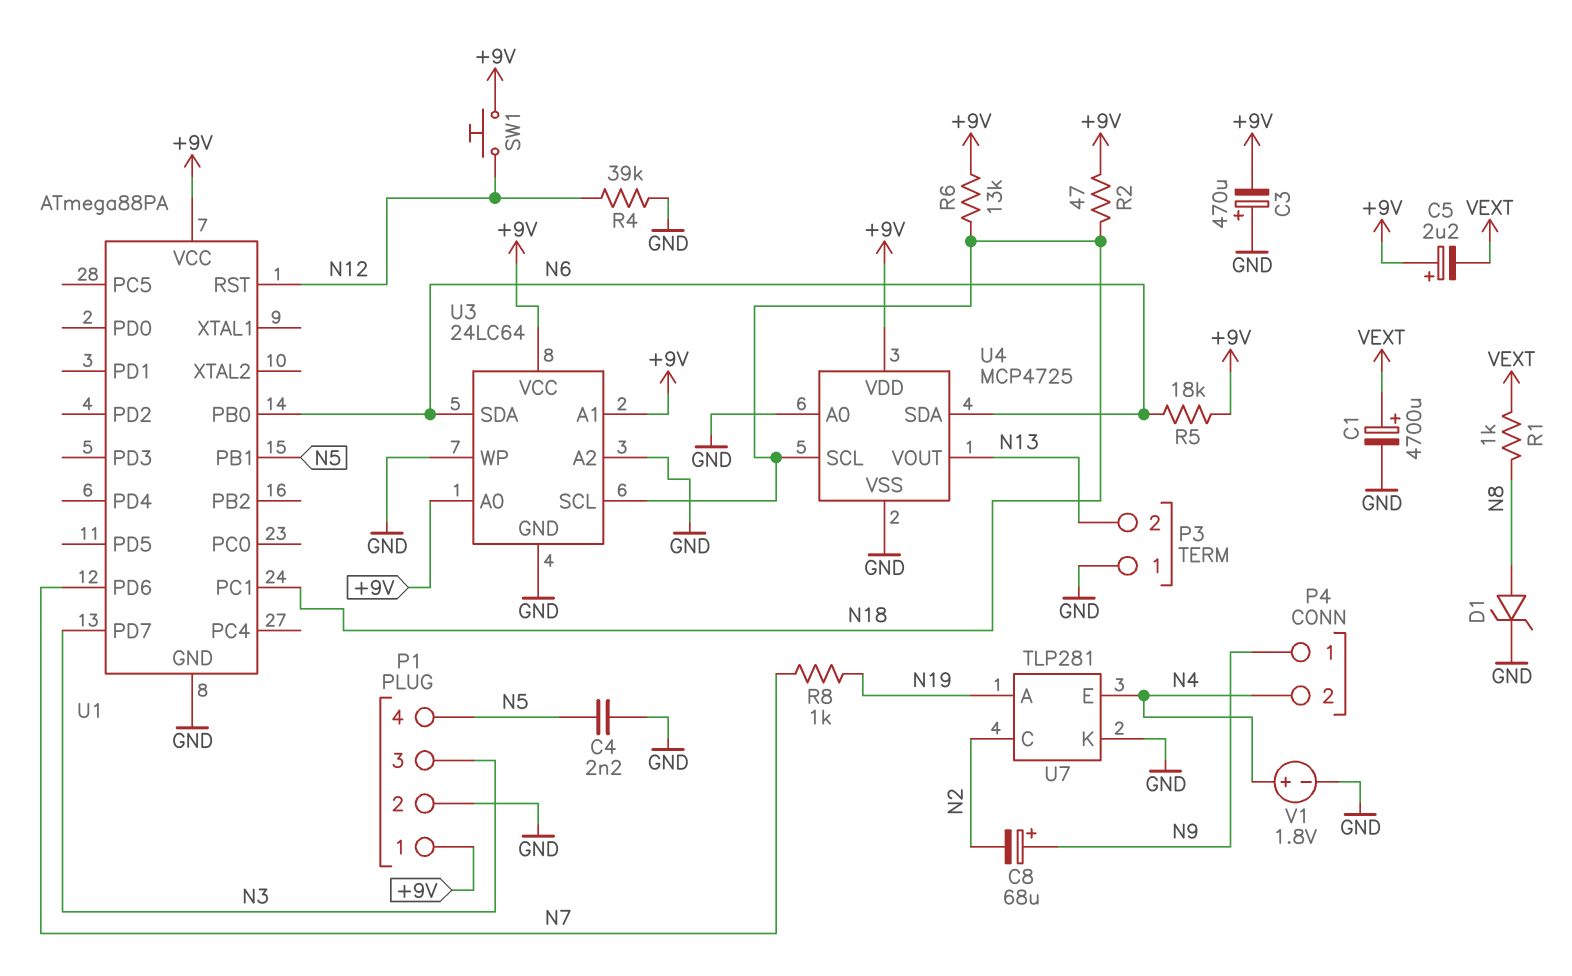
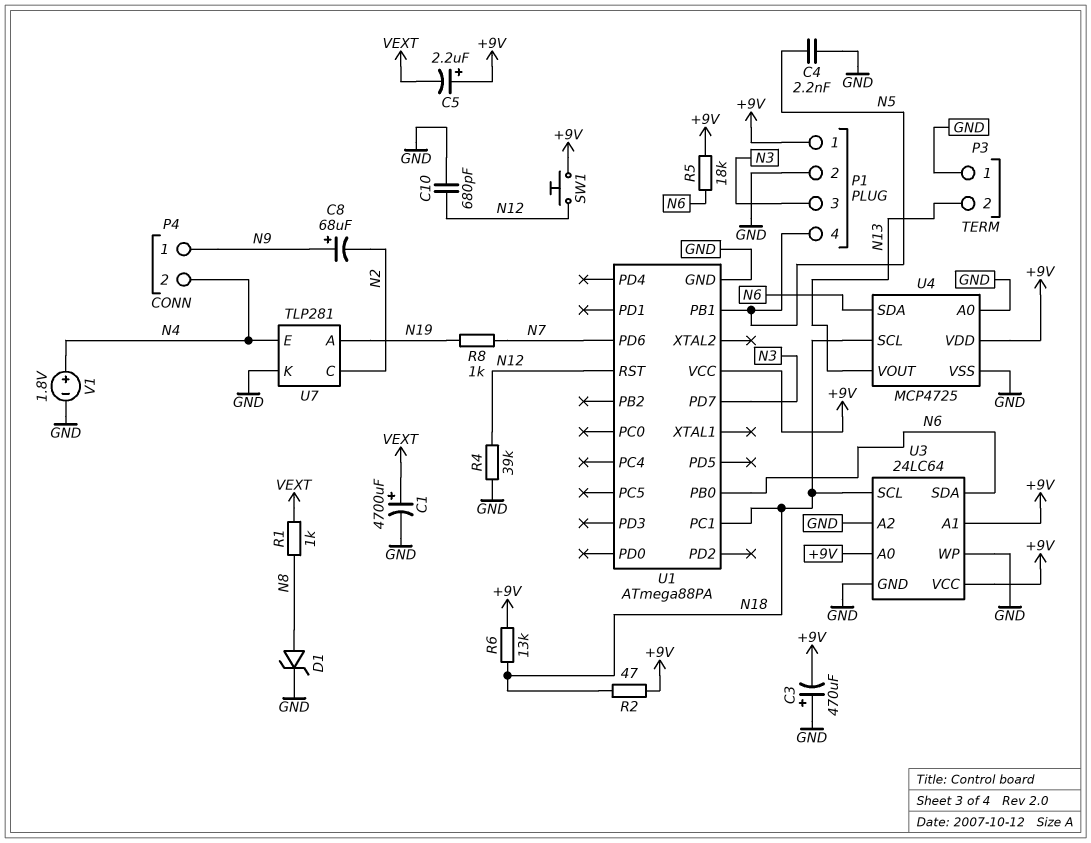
C10: none -> 680pF (GND, N12)

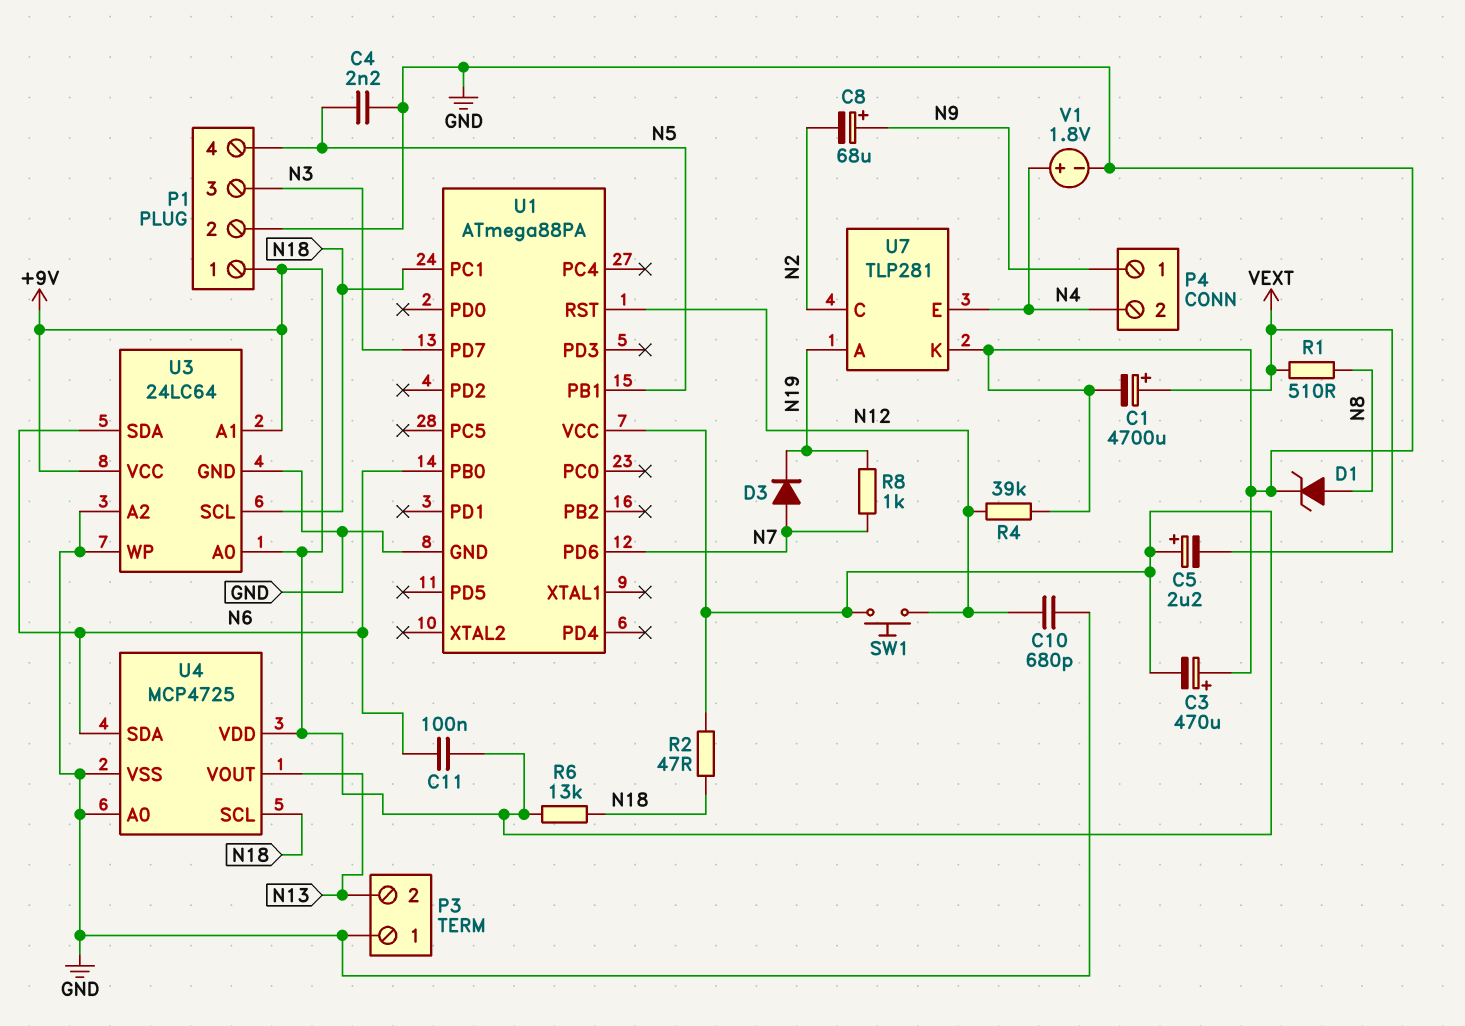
C11: none -> 100nF (+9V, N6)
D3: none -> diode (A N7, K N19)
R1: 1k (N8, VEXT) -> 510 (N8, VEXT)
R5: 18k (+9V, N6) -> none

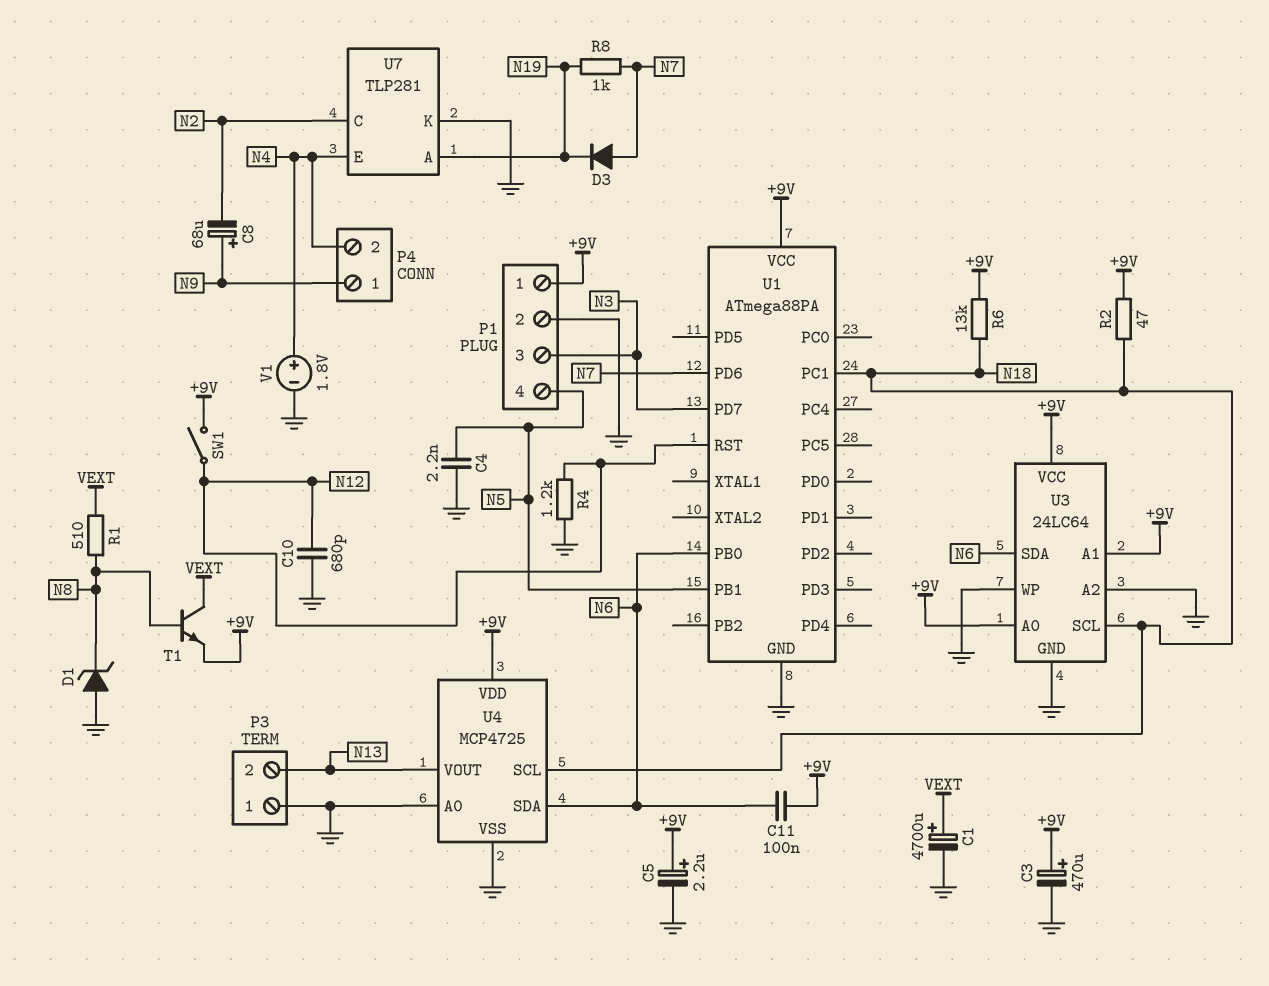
C3: 470uF (plus GND, minus +9V) -> 470uF (plus +9V, minus GND)
C5: 2.2uF (plus +9V, minus VEXT) -> 2.2uF (plus +9V, minus GND)
D1: zener (A N8, K GND) -> zener (A GND, K N8)
R4: 39k (GND, N12) -> 1.2k (GND, N12)
SW1: button (+9V, N12) -> switch (+9V, N12)
T1: none -> NPN (B N8, C VEXT, E +9V)

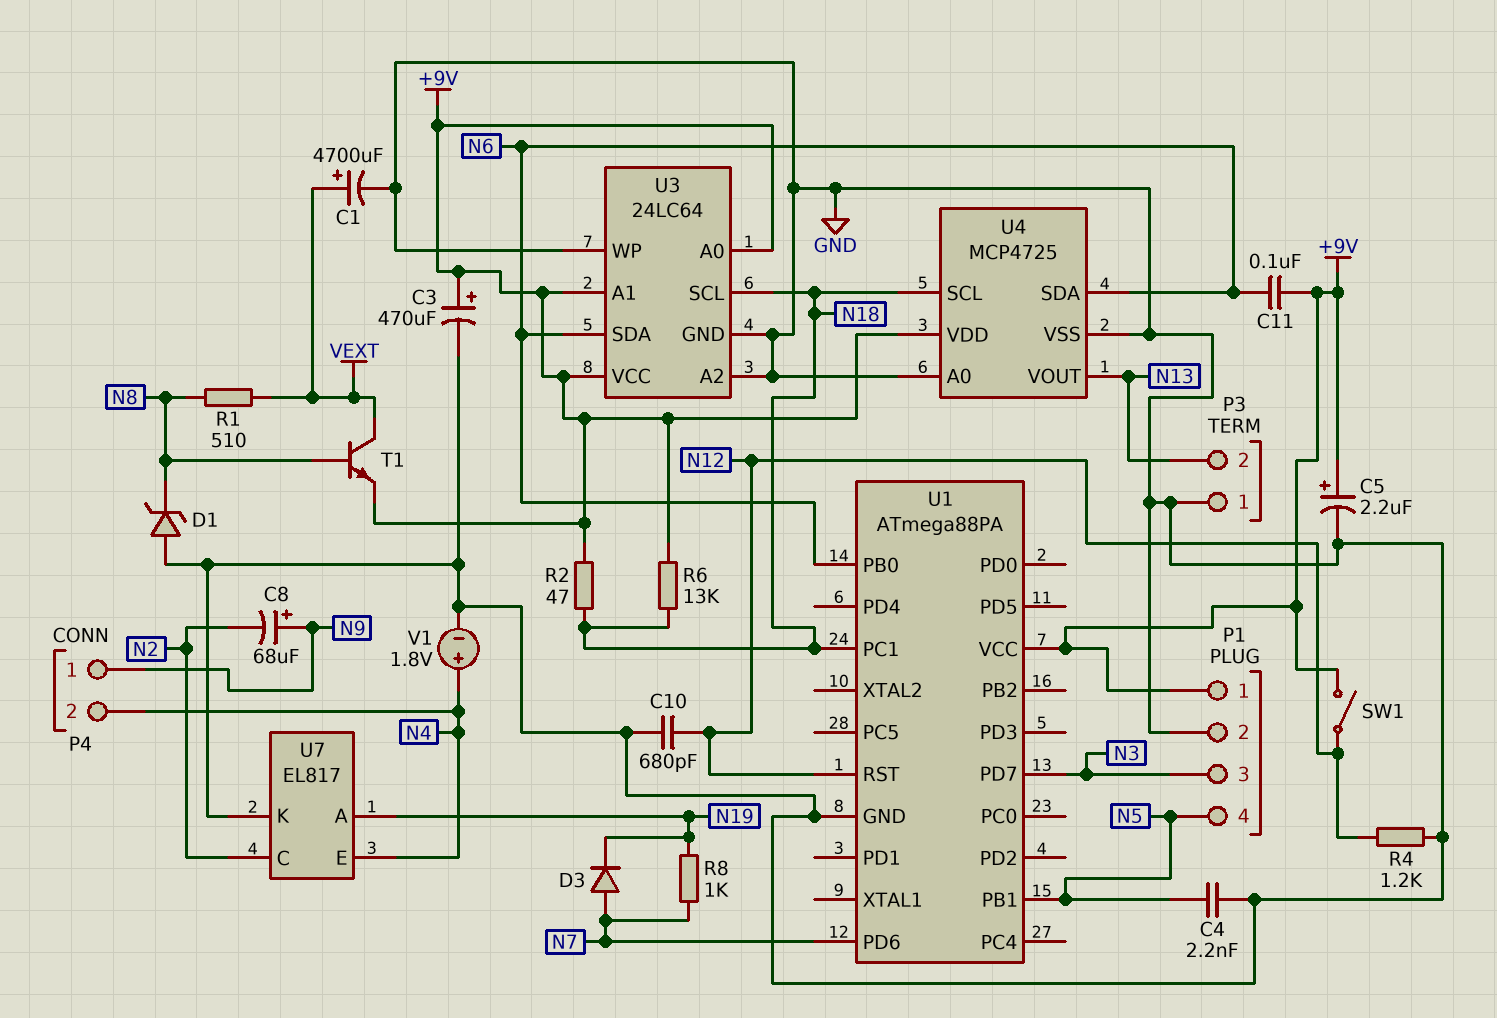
U7: TLP281 -> EL817

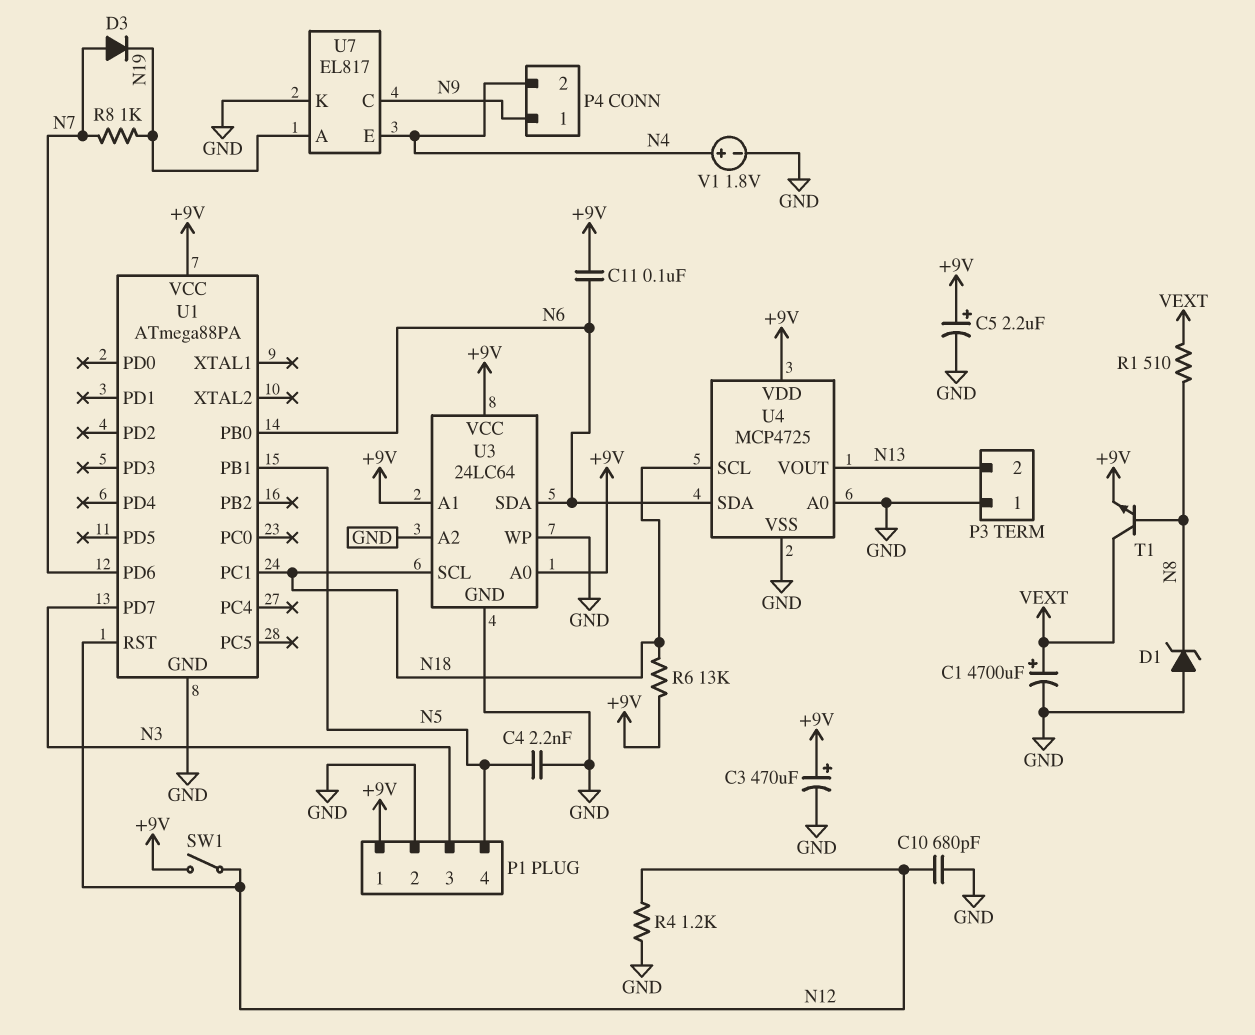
C8: 68uF (plus N9, minus N2) -> none
R2: 47 (+9V, N18) -> none
U7 pin C: N2 -> N9

